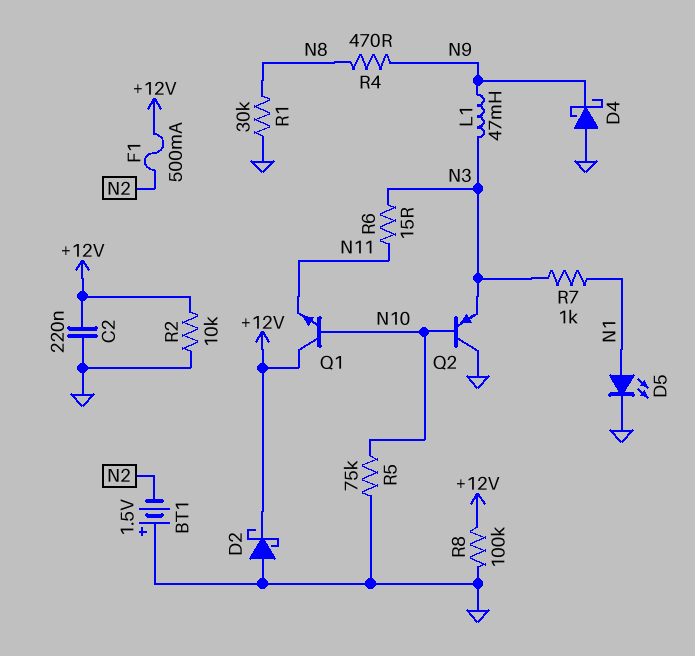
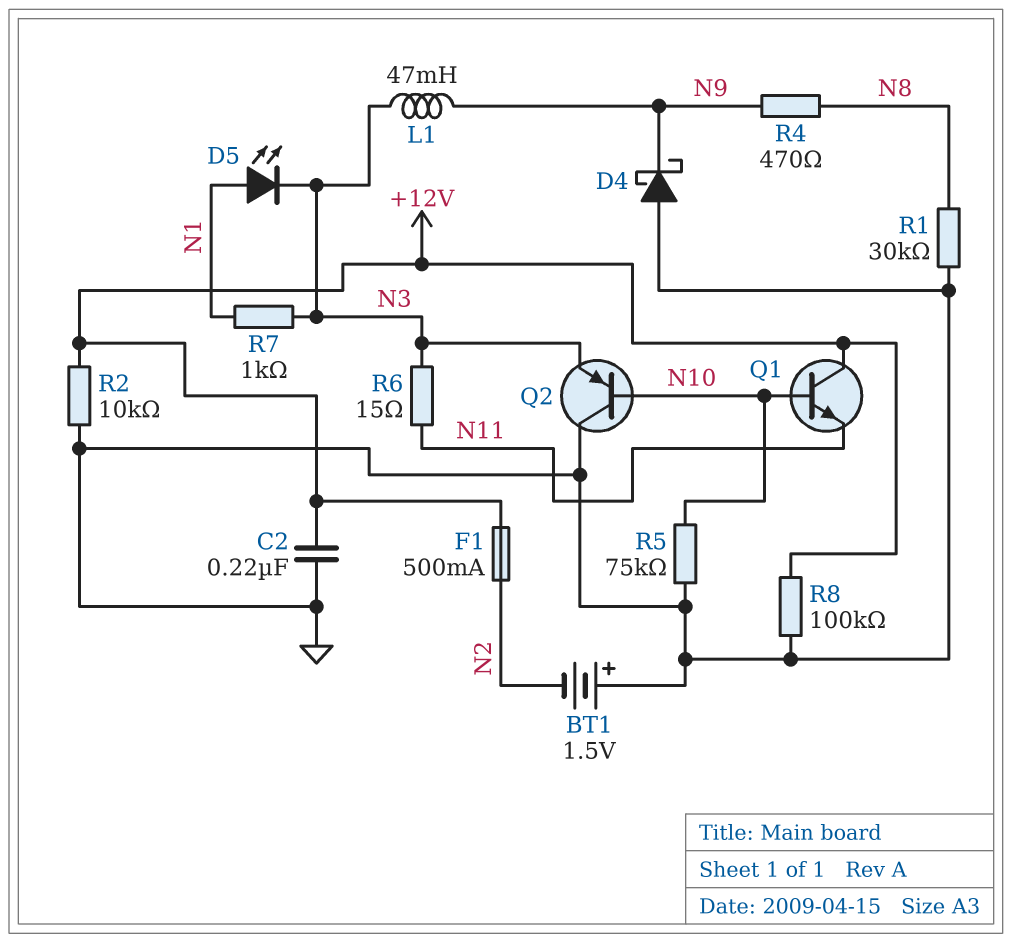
D2: schottky (A GND, K +12V) -> none
D5: LED (A N1, K GND) -> LED (A N1, K N3)

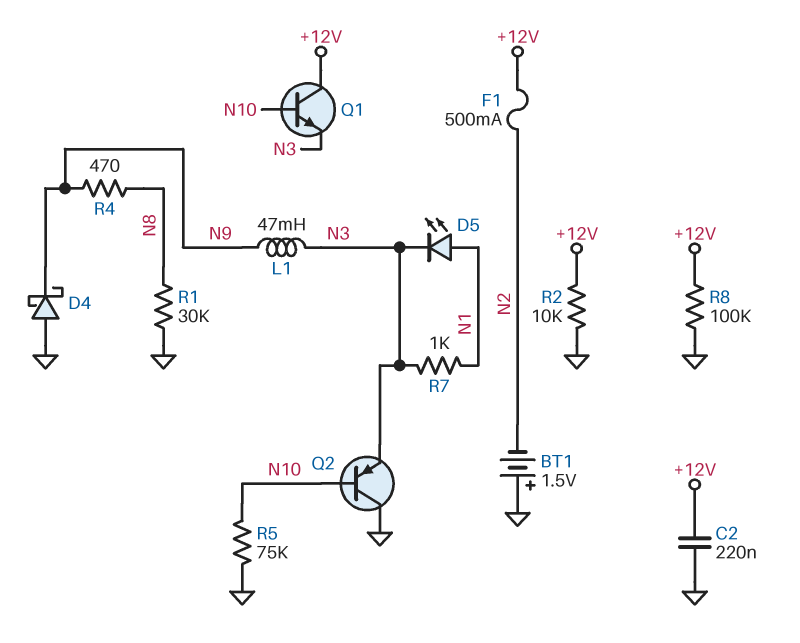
Q1: NPN (B N10, C +12V, E N11) -> NPN (B N10, C +12V, E N3)
R6: 15 (N3, N11) -> none

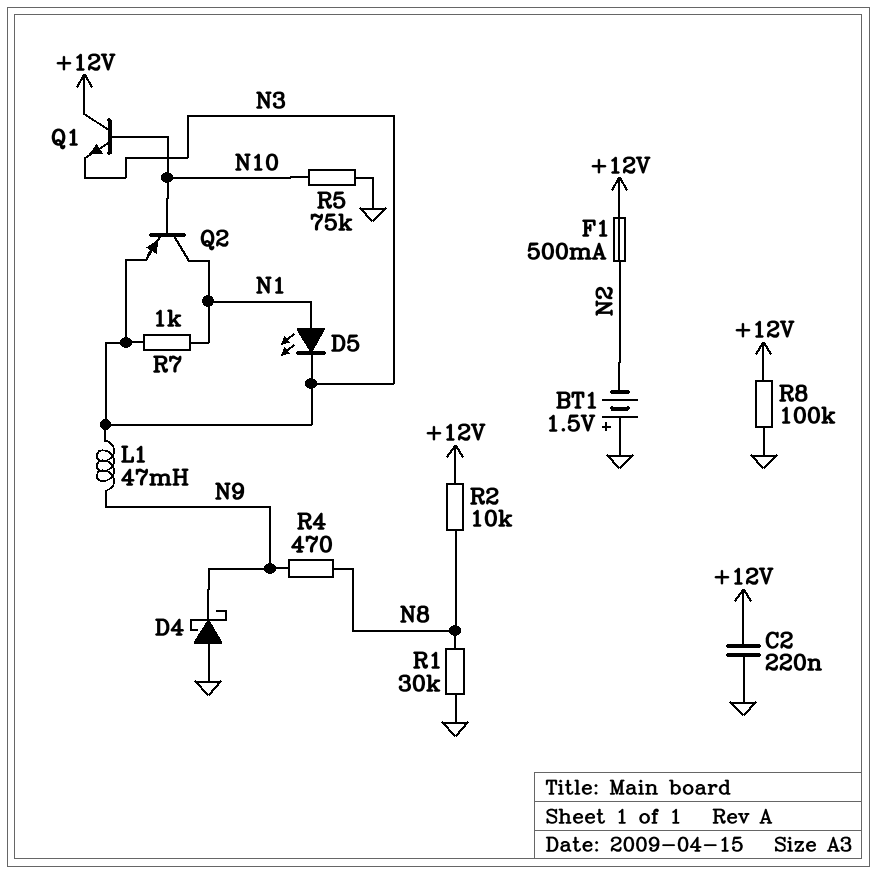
Q2: PNP (B N10, C GND, E N3) -> PNP (B N10, C N1, E N3)
R2: 10k (+12V, GND) -> 10k (+12V, N8)

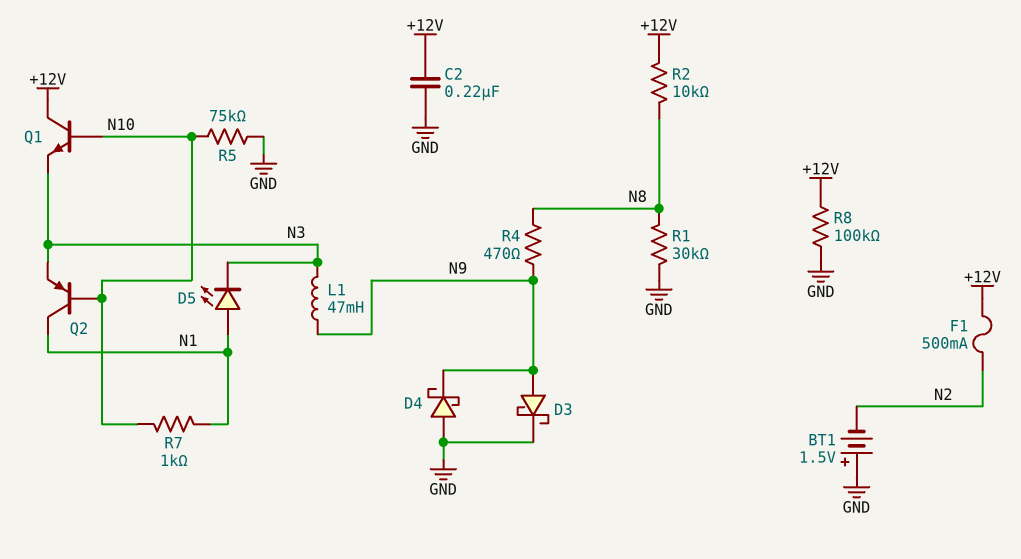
D3: none -> schottky (A N9, K GND)
R7: 1k (N1, N3) -> 1k (N1, N10)

